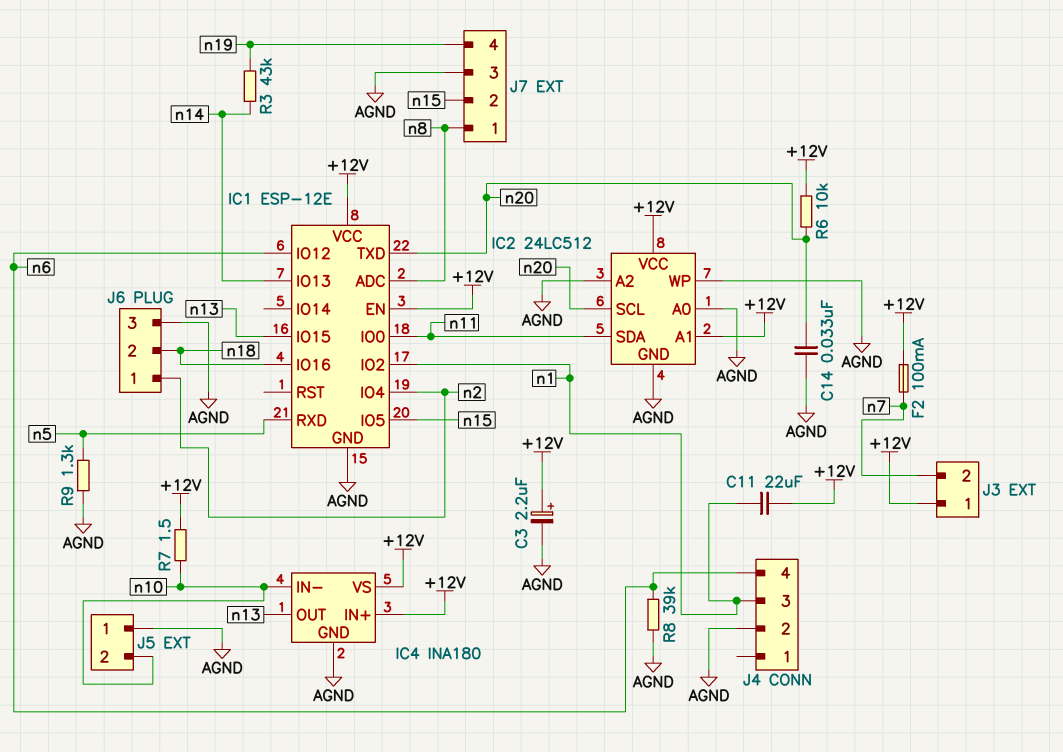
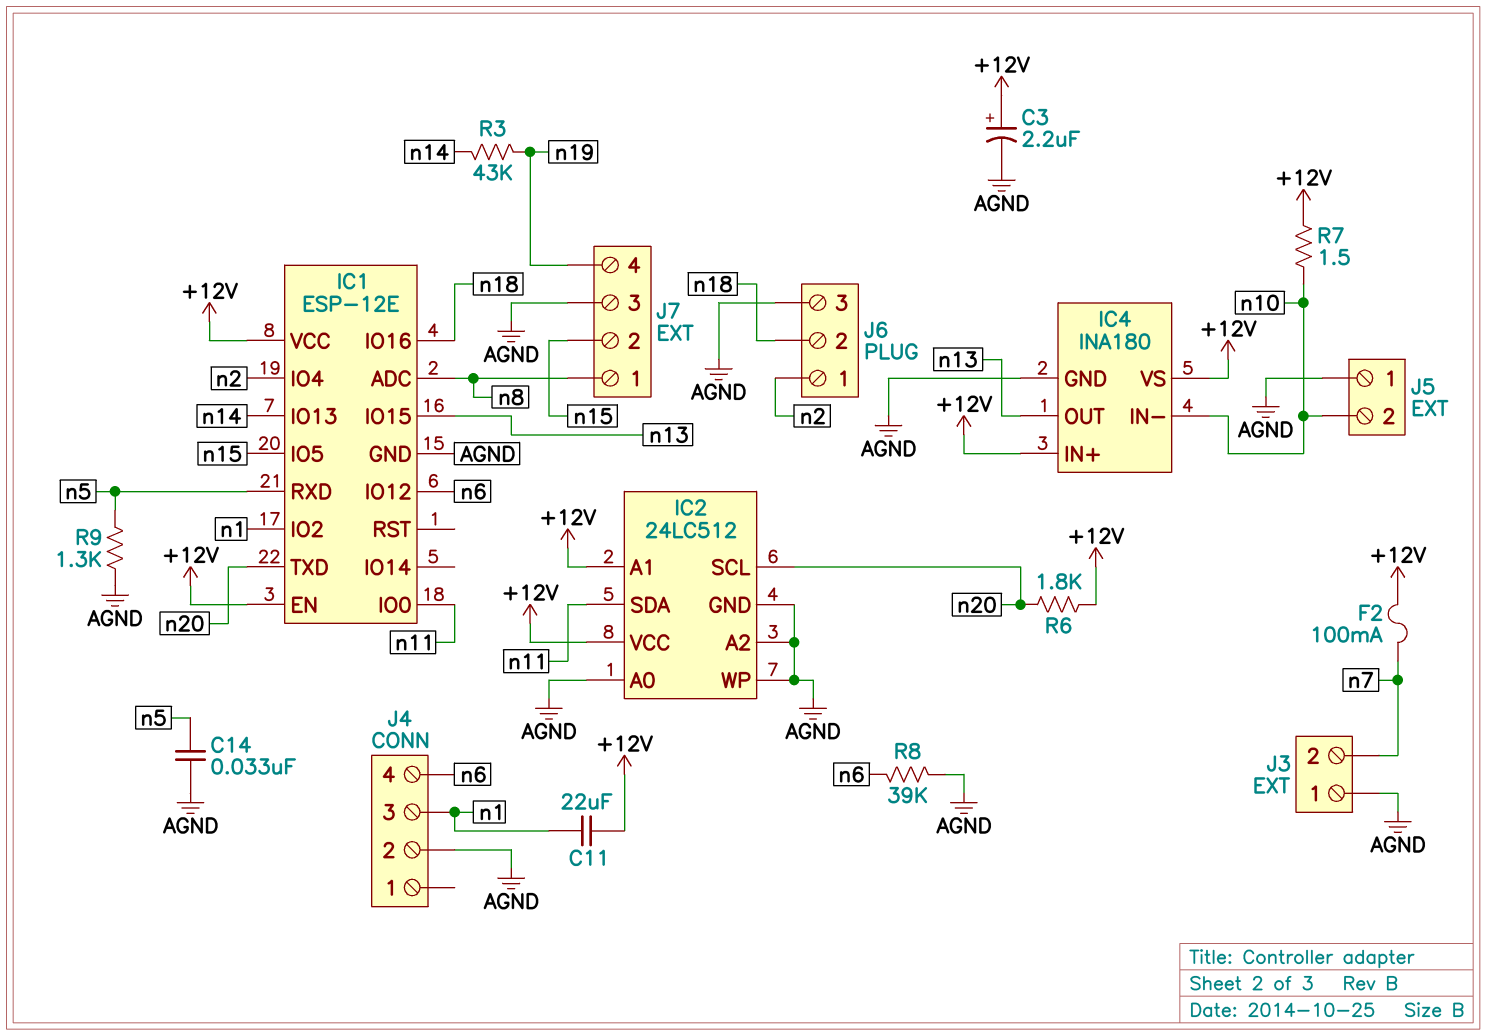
C14: 33nF (AGND, n20) -> 33nF (AGND, n5)
J3 pin 1: +12V -> AGND
R6: 10k (+12V, n20) -> 1.8k (+12V, n20)

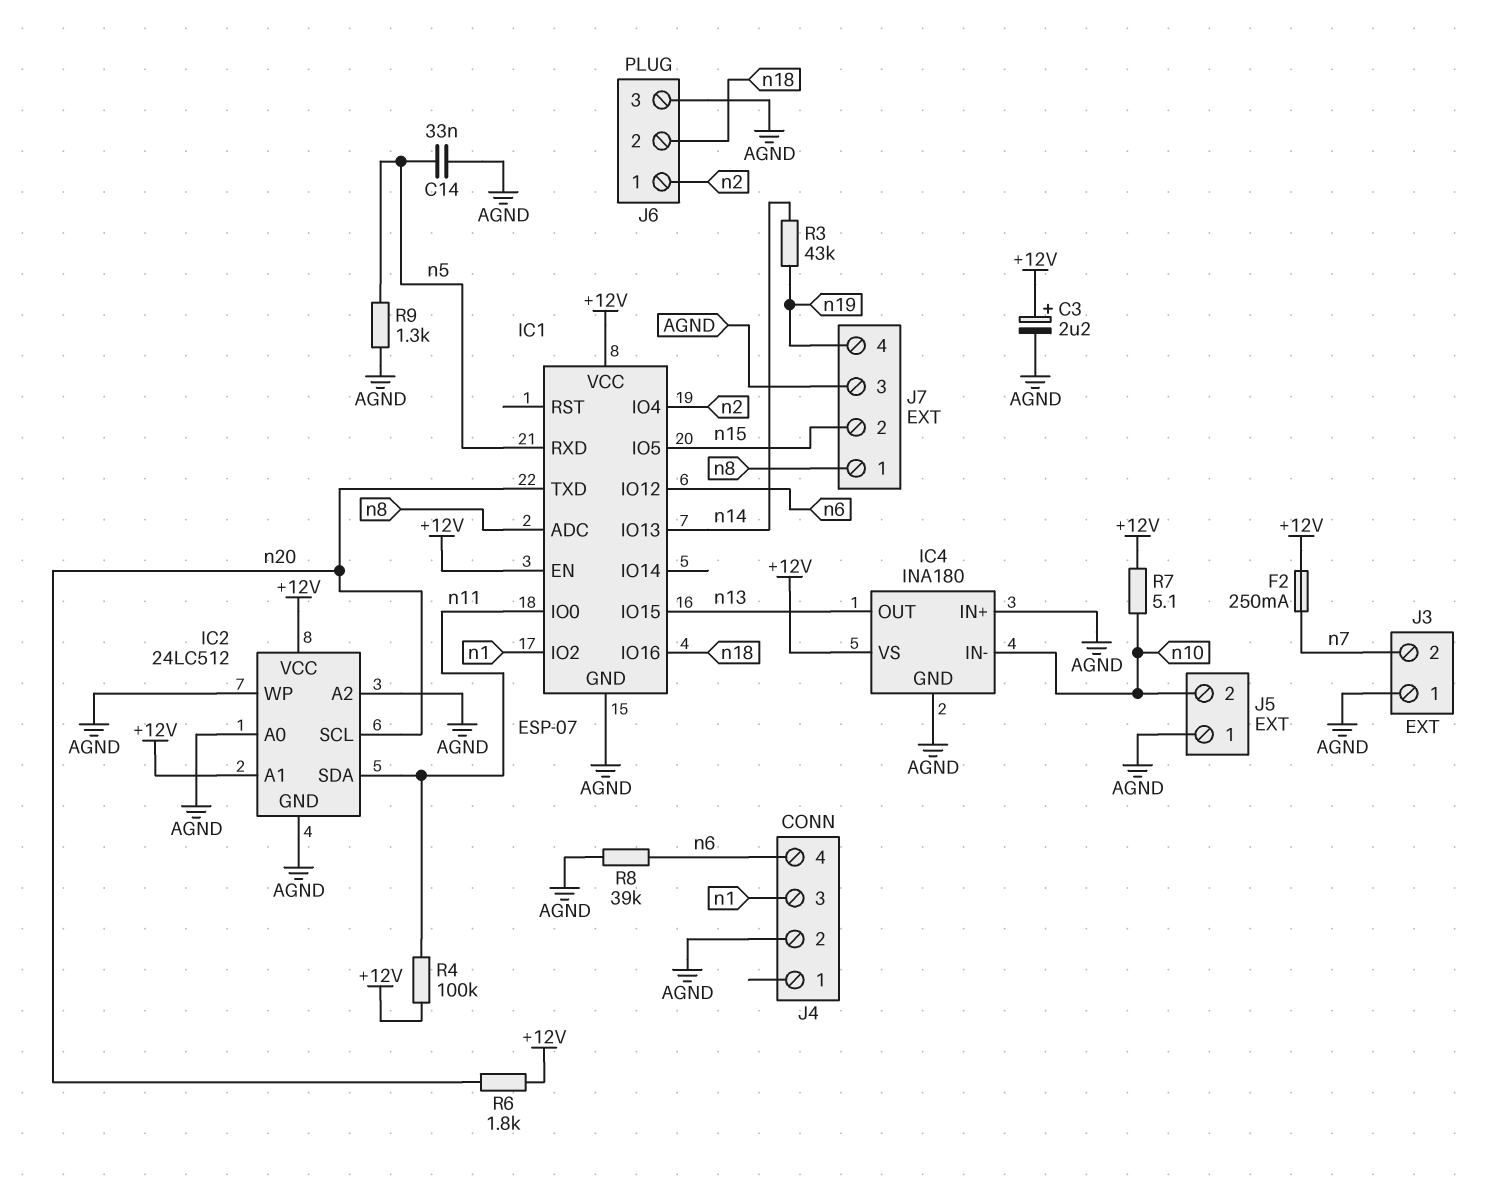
C11: 22uF (+12V, n1) -> none
F2: 100mA (+12V, n7) -> 250mA (+12V, n7)
IC1: ESP-12E -> ESP-07
IC4 pin IN+: +12V -> AGND
R4: none -> 100k (+12V, n11)
R7: 1.5 (+12V, n10) -> 5.1 (+12V, n10)

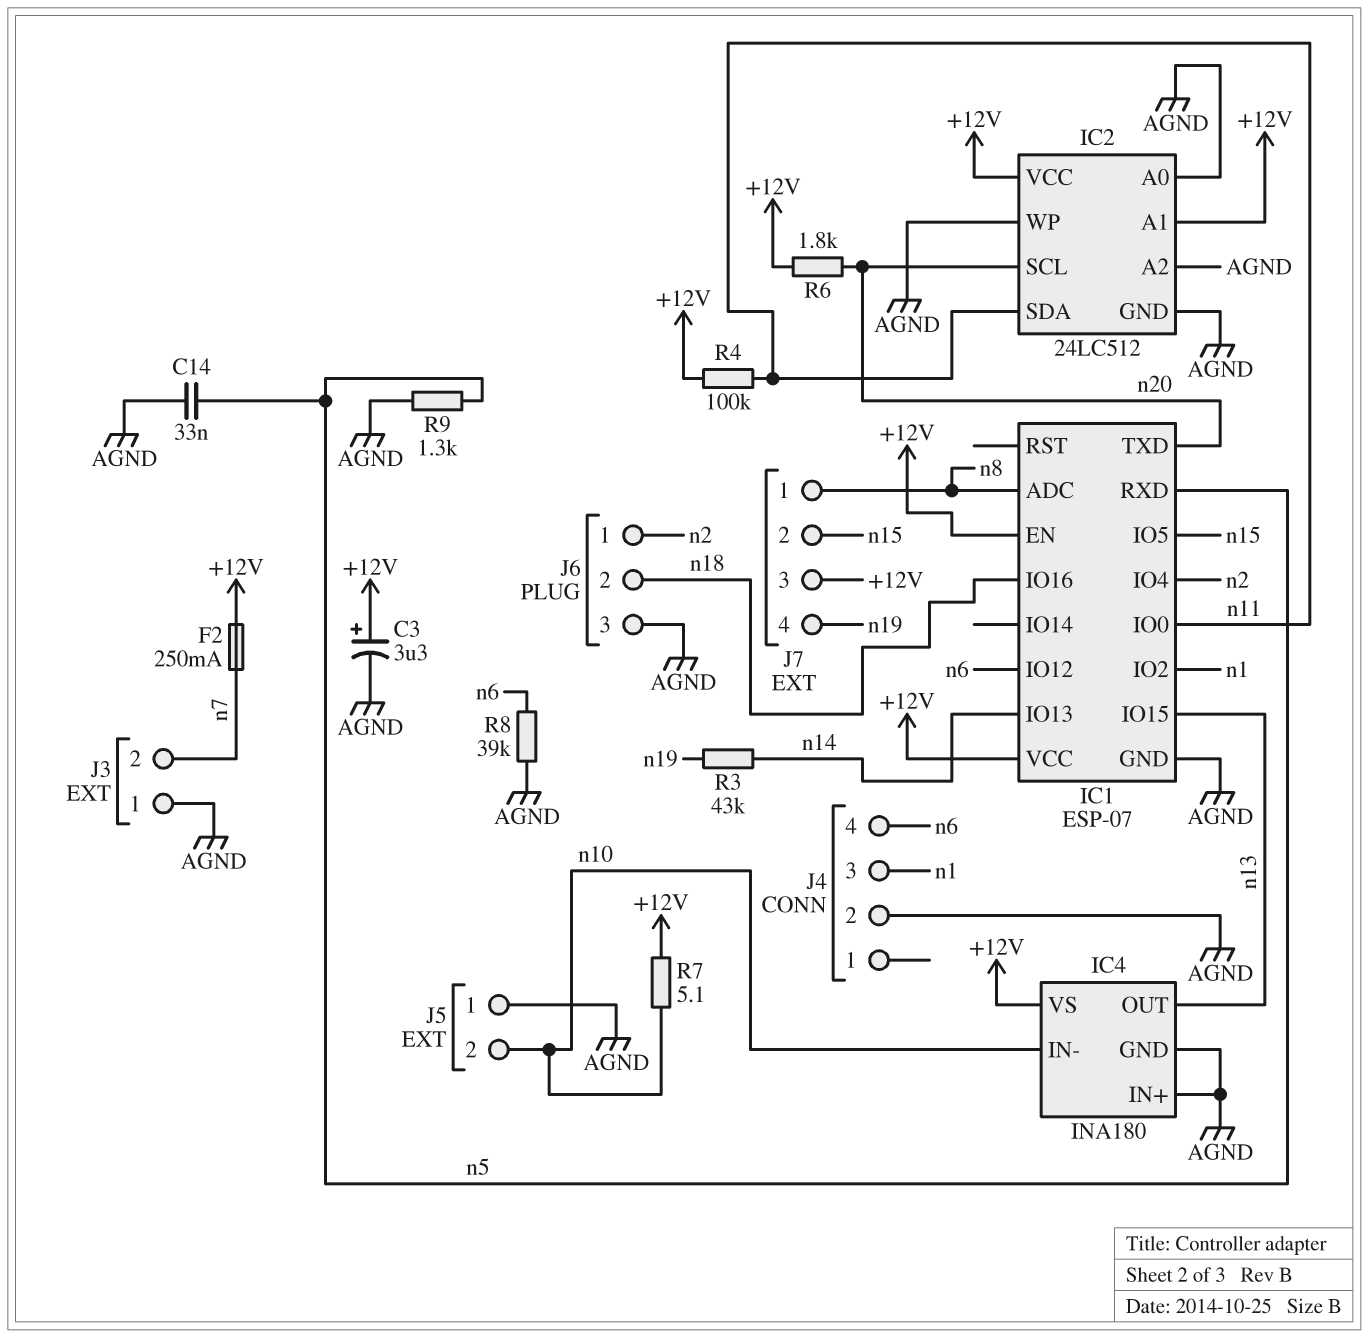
C3: 2.2uF (plus +12V, minus AGND) -> 3.3uF (plus +12V, minus AGND)
J7 pin 3: AGND -> +12V

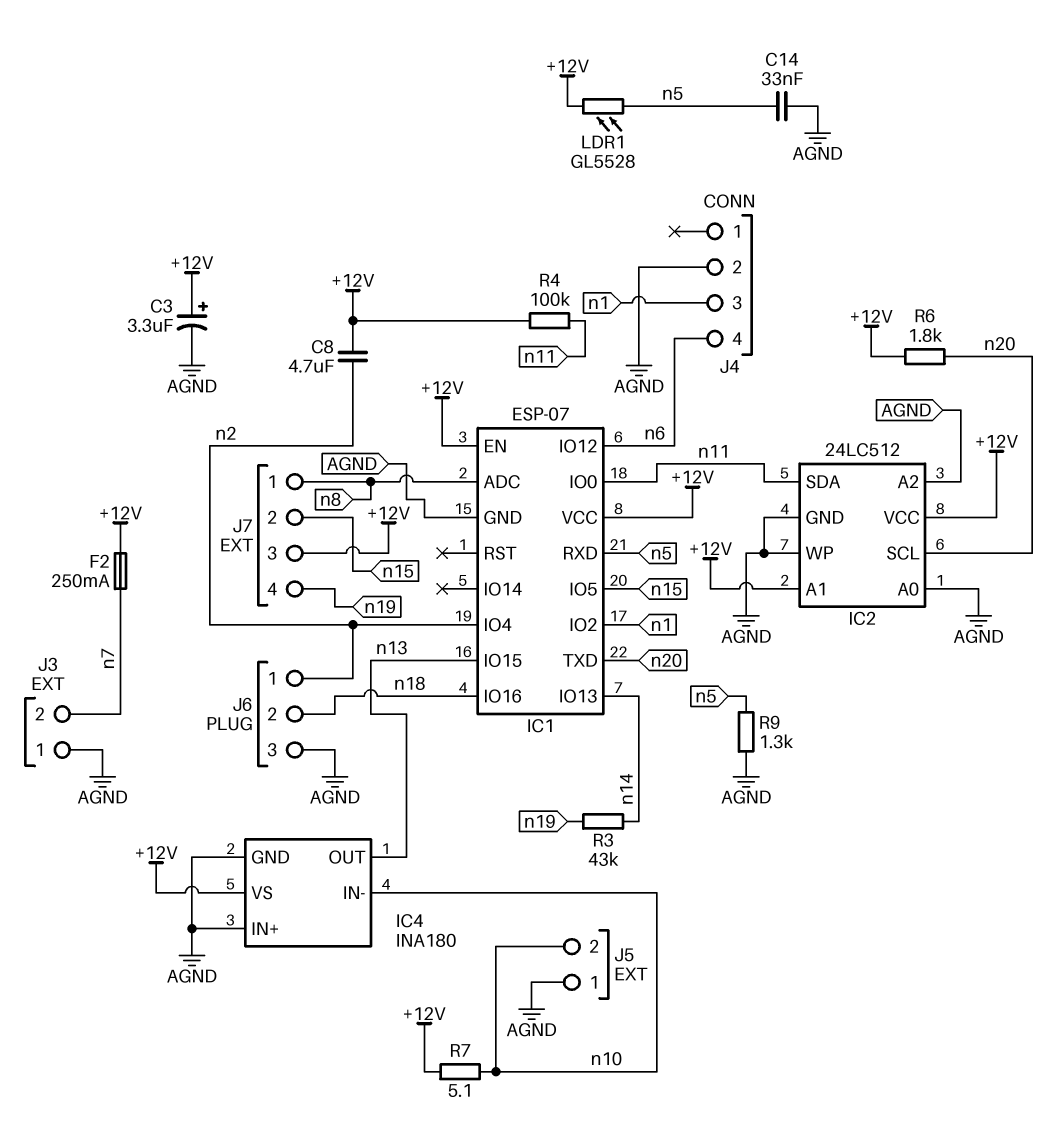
C8: none -> 4.7uF (+12V, n2)
LDR1: none -> GL5528 (+12V, n5)
R8: 39k (AGND, n6) -> none

